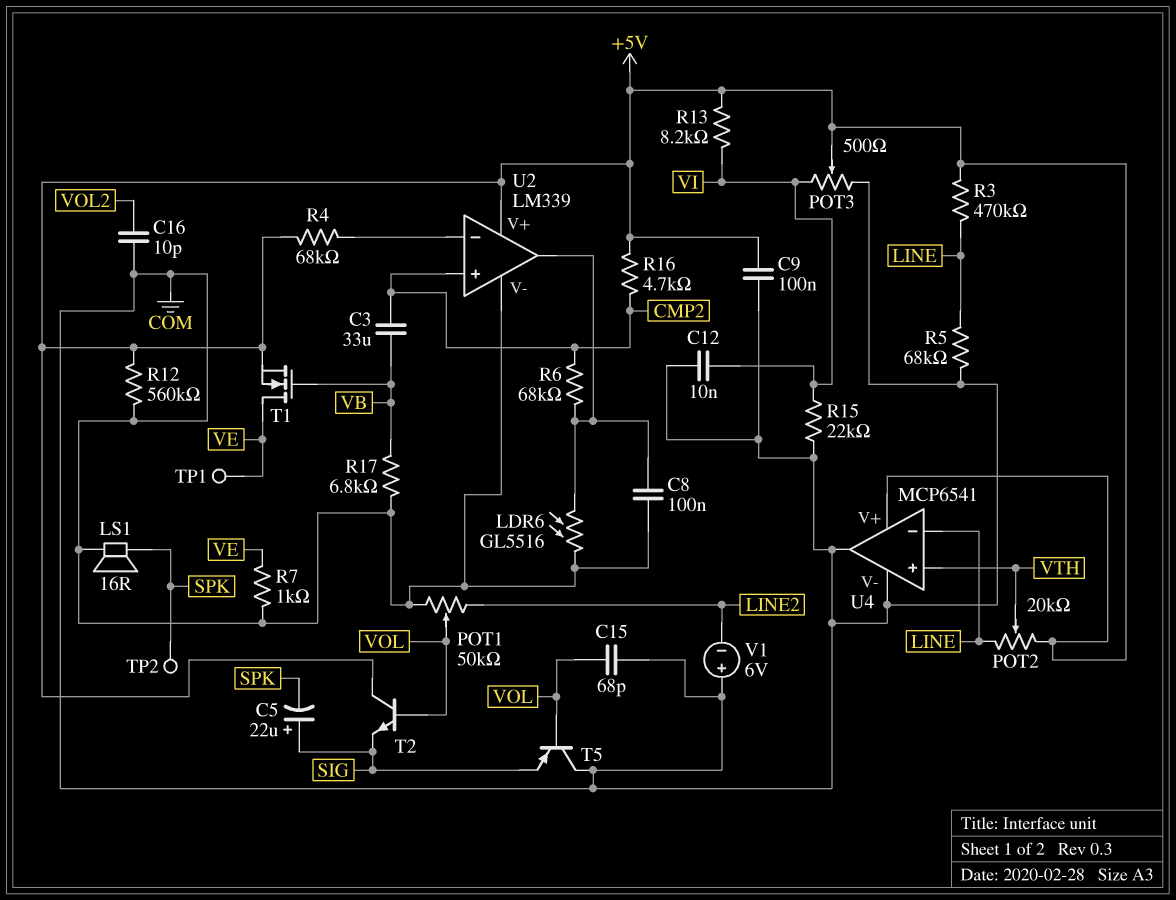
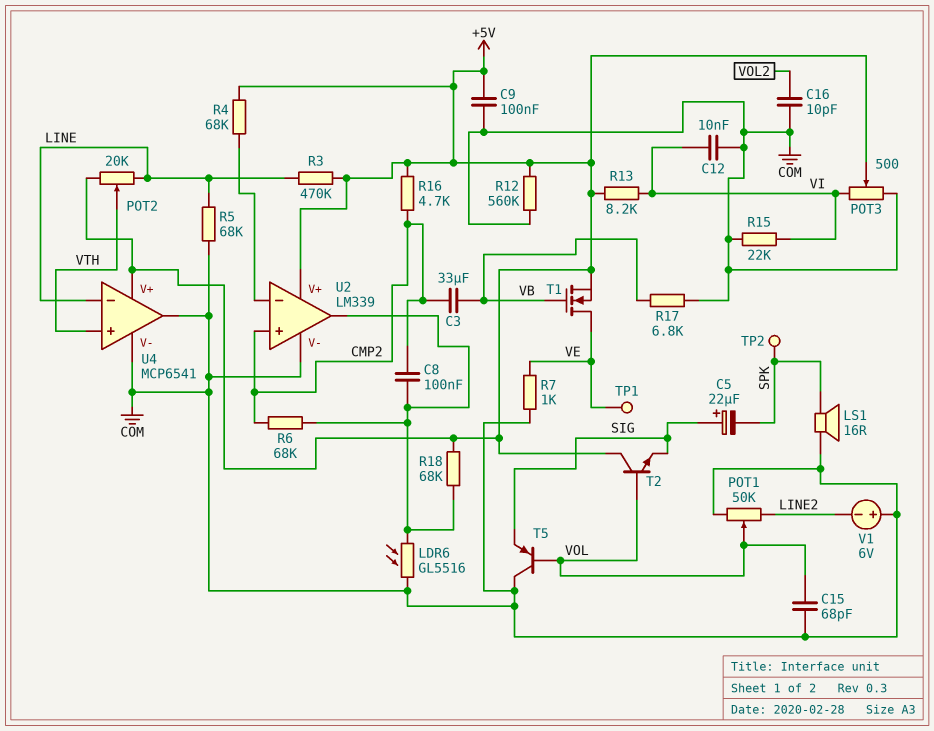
C8: 100nF (COM, U2/out) -> 100nF (CMP2, U2/out)
R18: none -> 68k (+5V, U2/out)

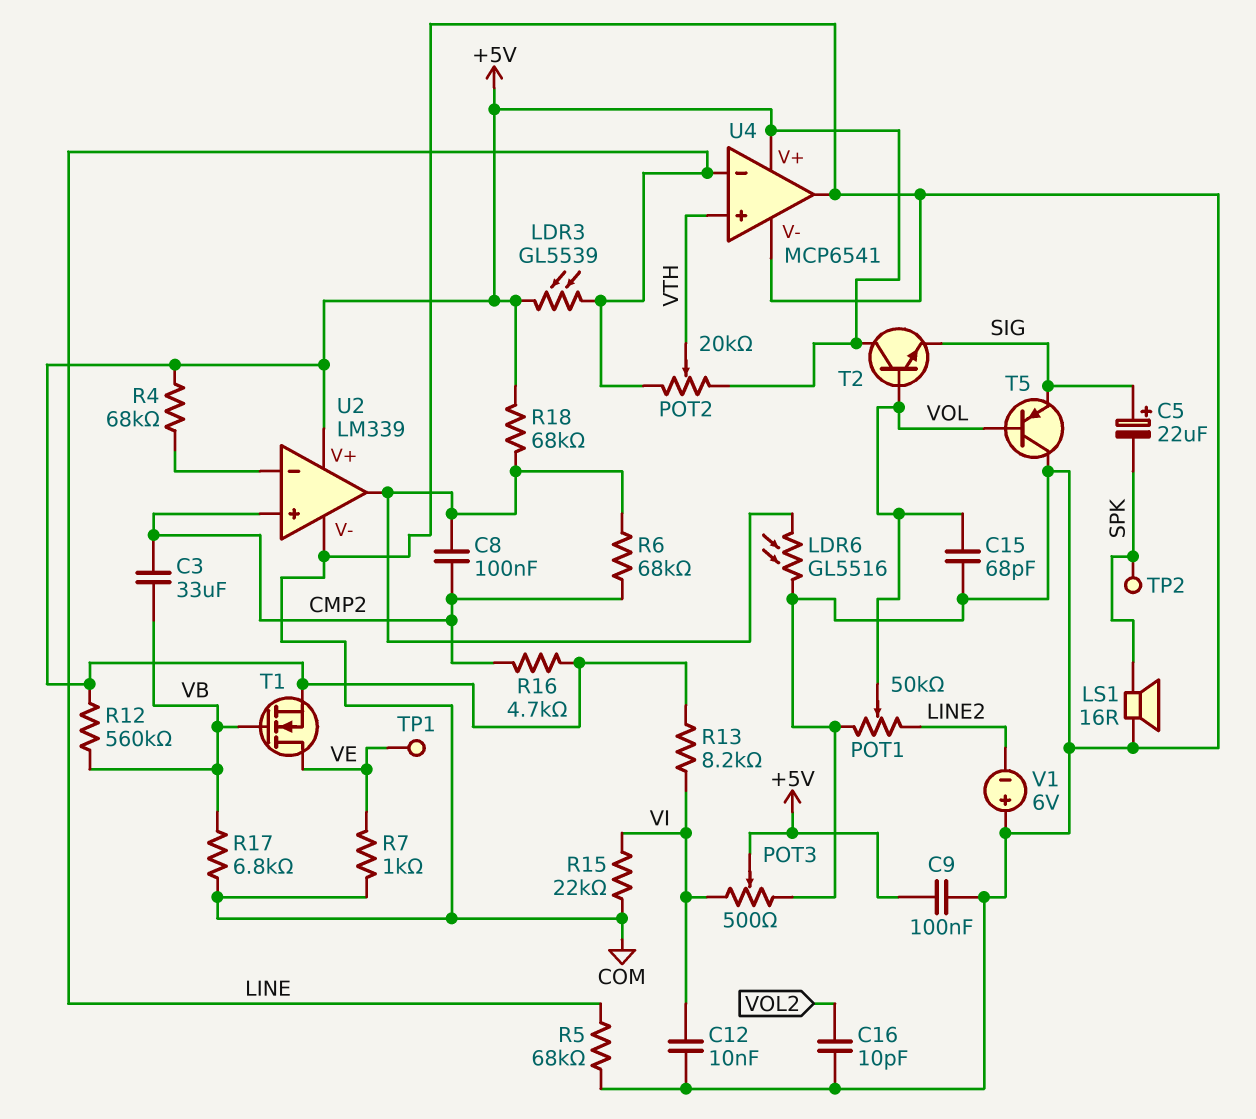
LDR3: none -> GL5539 (+5V, LINE)
R3: 470k (+5V, LINE) -> none
R12: 560k (+5V, COM) -> 560k (+5V, VB)

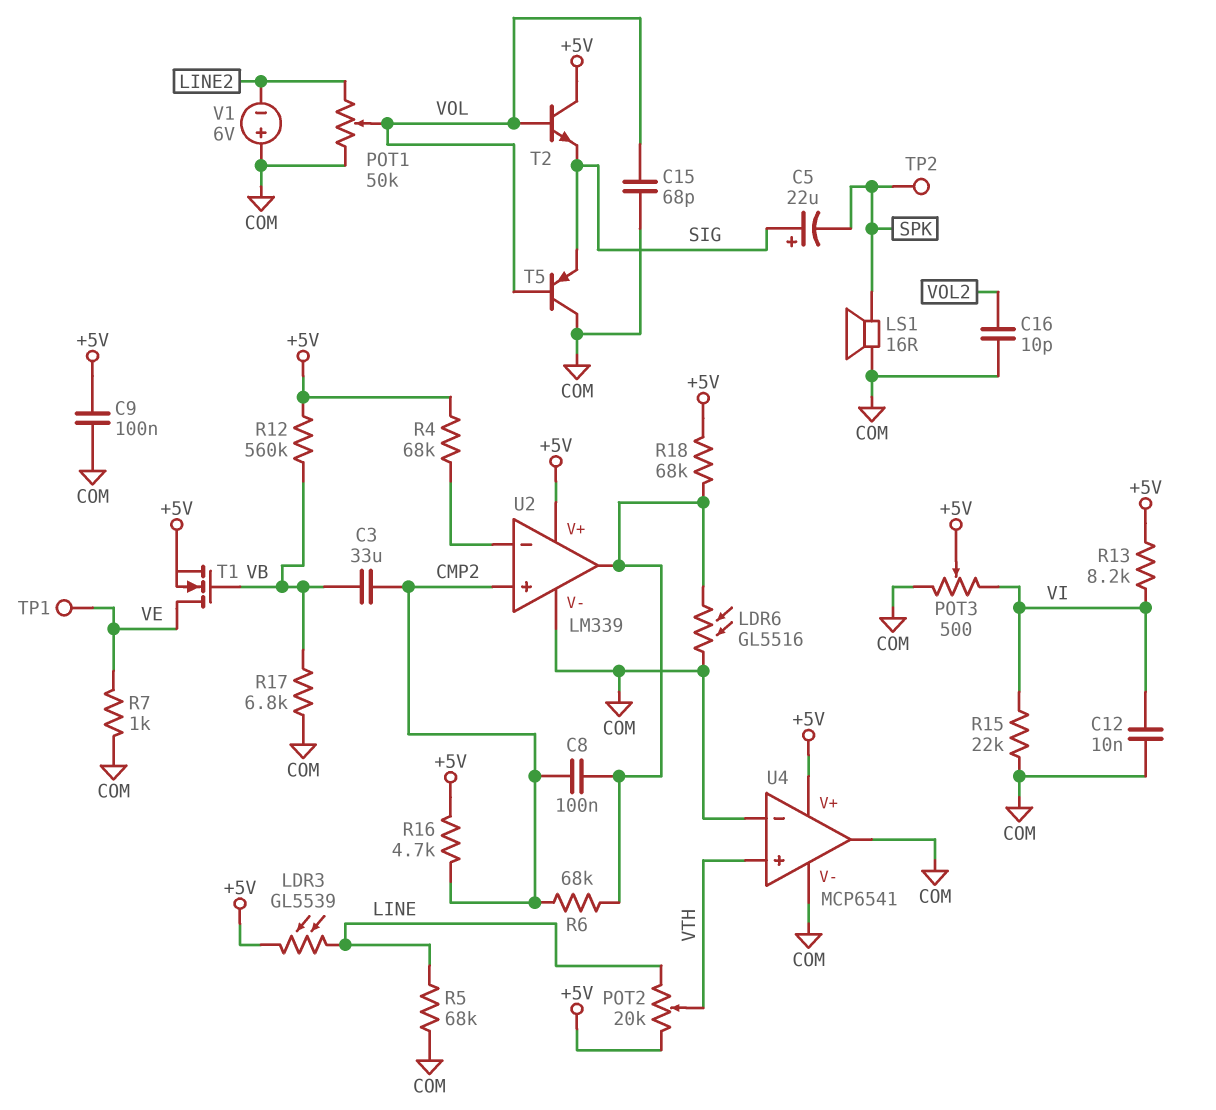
U4 pin in-: LINE -> COM

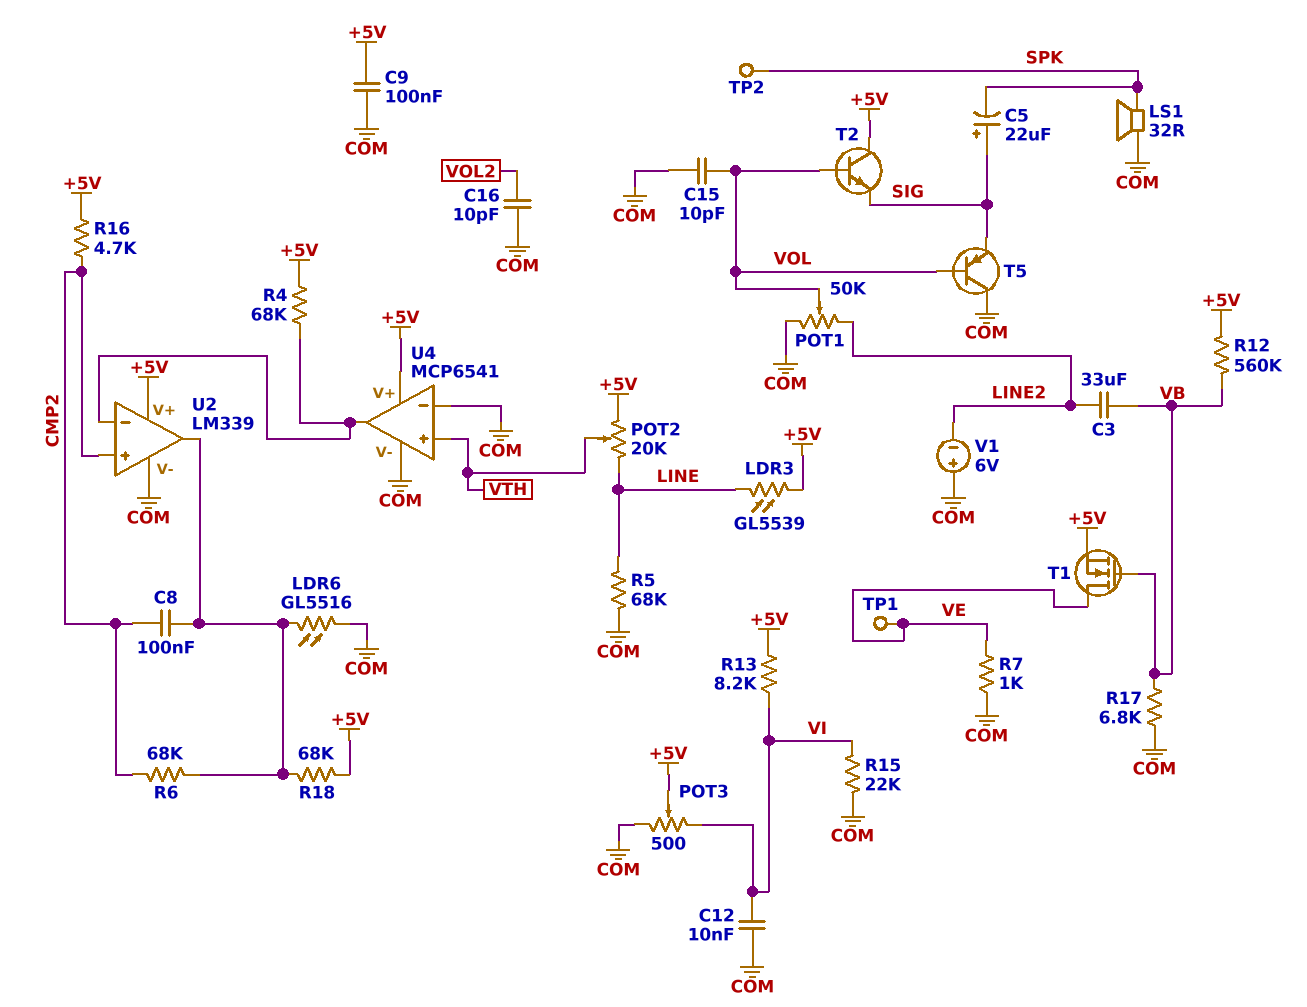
C3: 33uF (CMP2, VB) -> 33uF (LINE2, VB)
C15: 68pF (COM, VOL) -> 10pF (COM, VOL)
LS1: speaker 16R (COM, SPK) -> speaker 32R (COM, SPK)
U4 pin out: COM -> U2/in-

